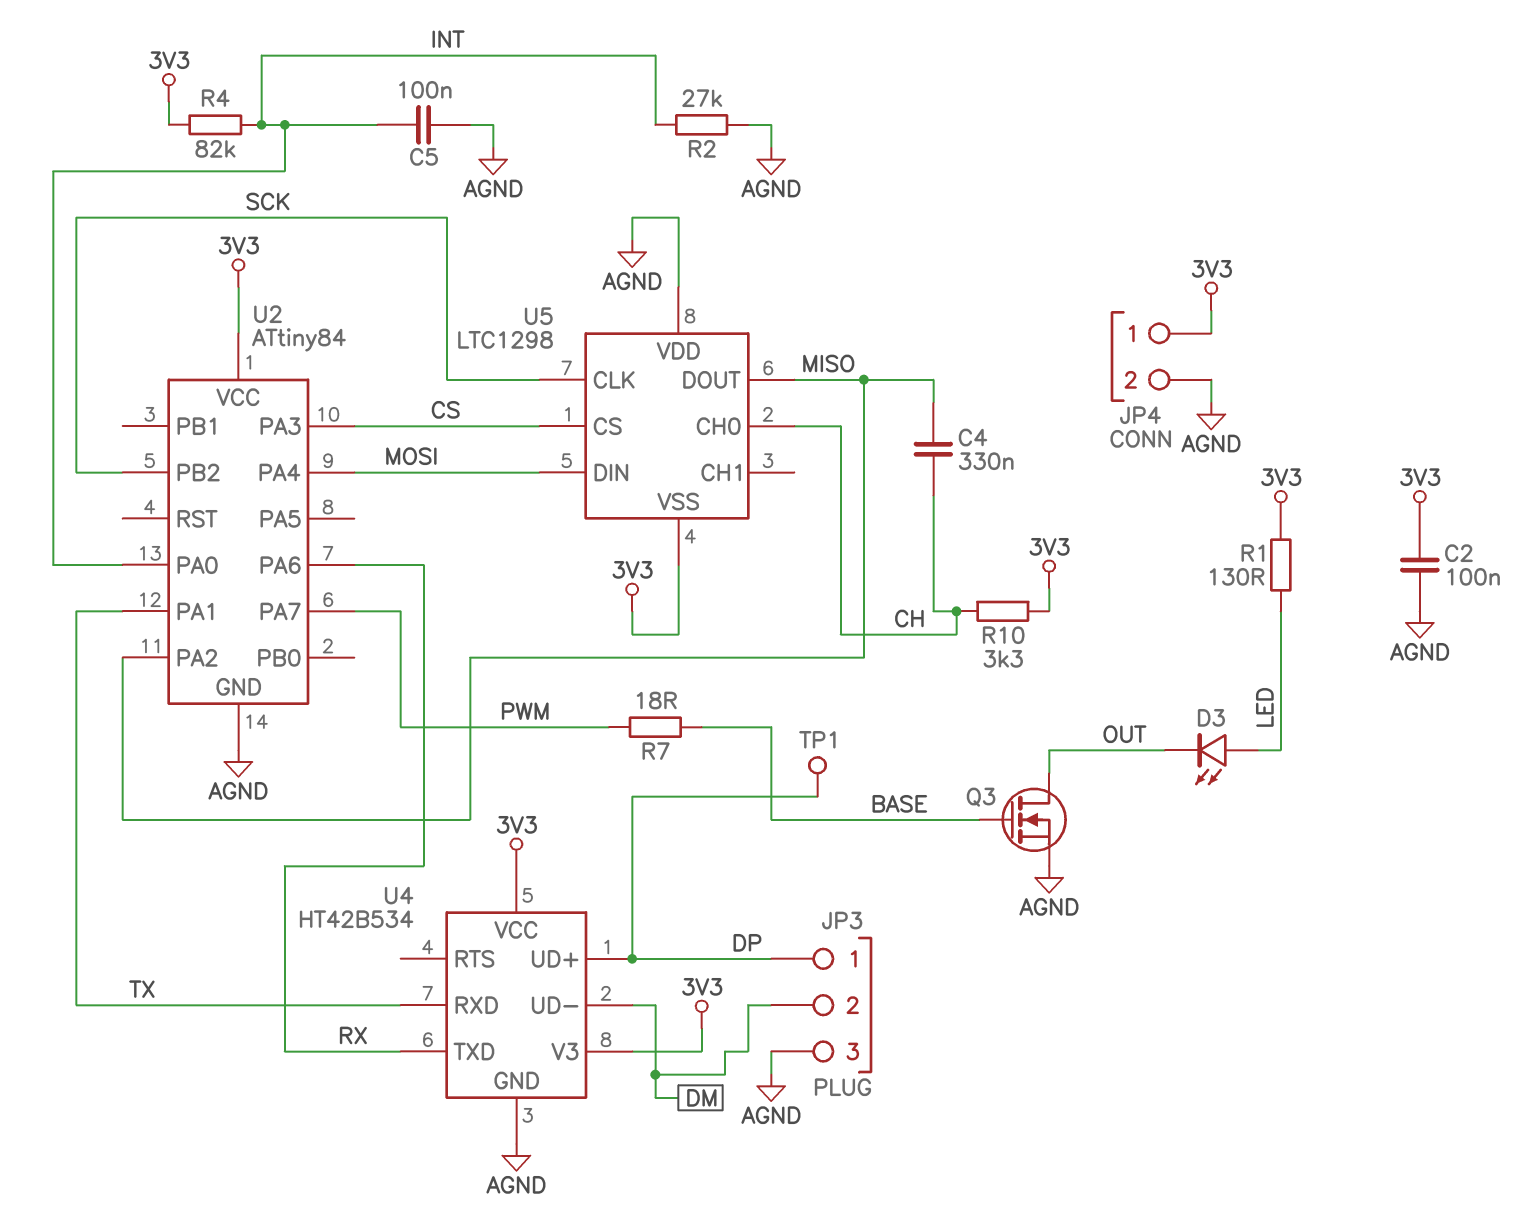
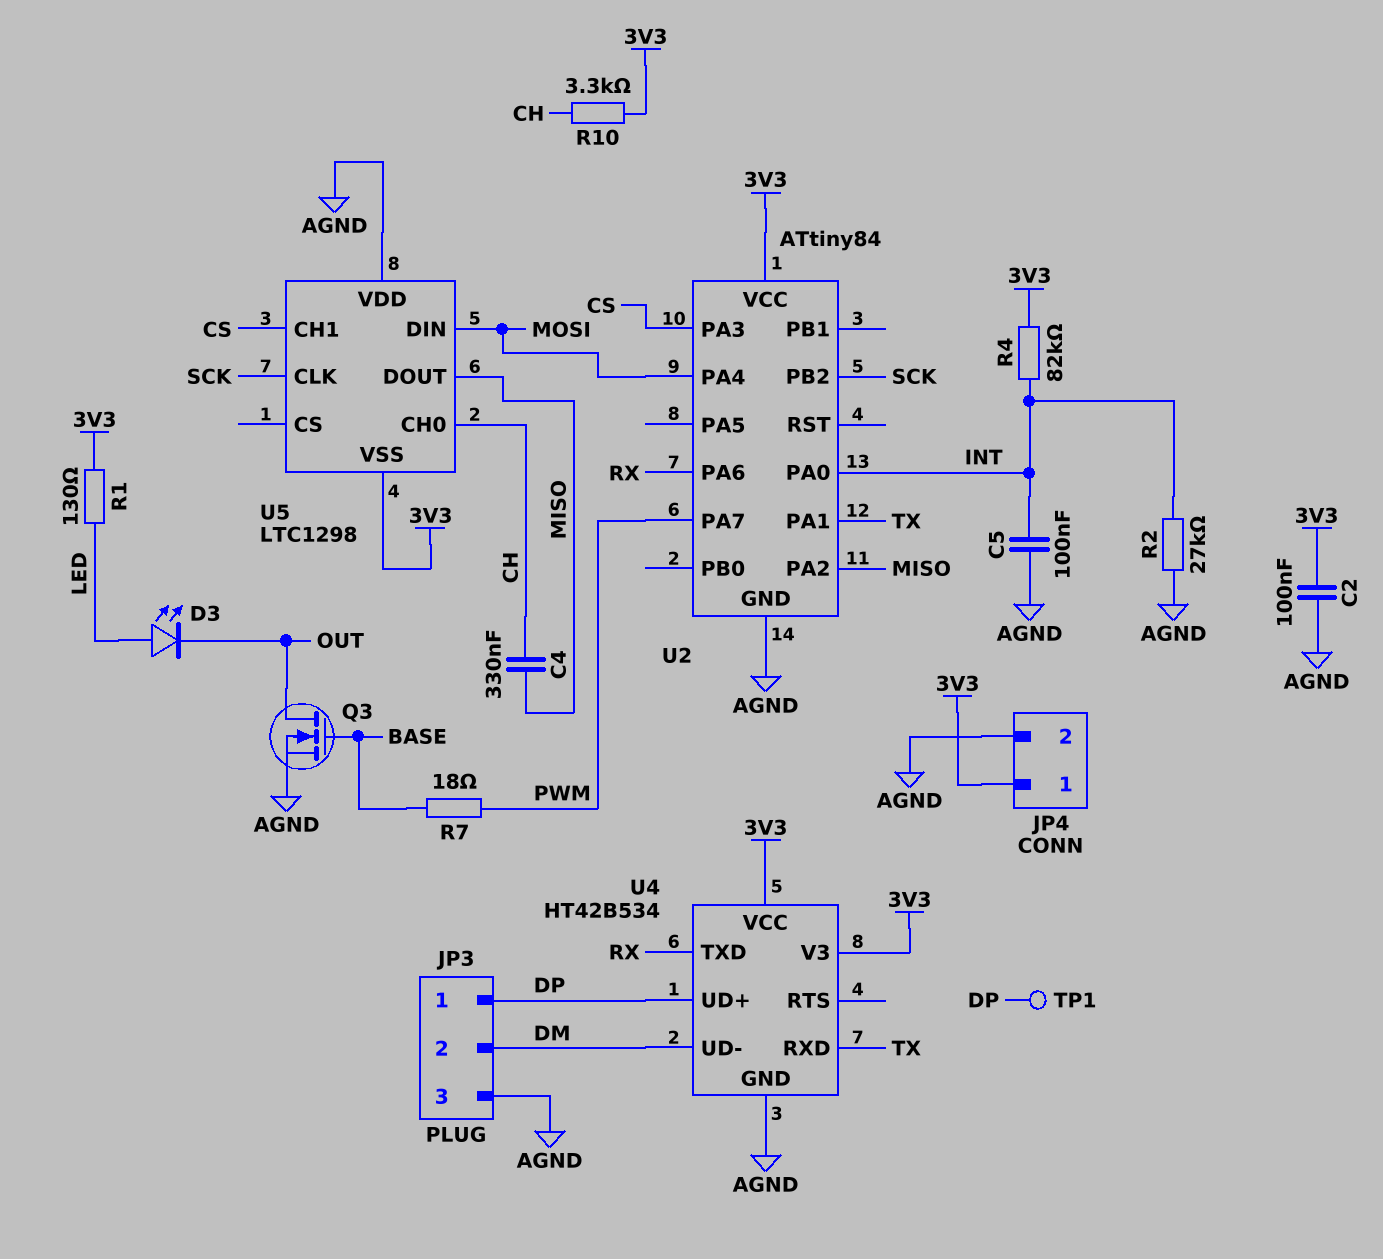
U5 pin CH1: none -> CS
U5 pin CS: CS -> none

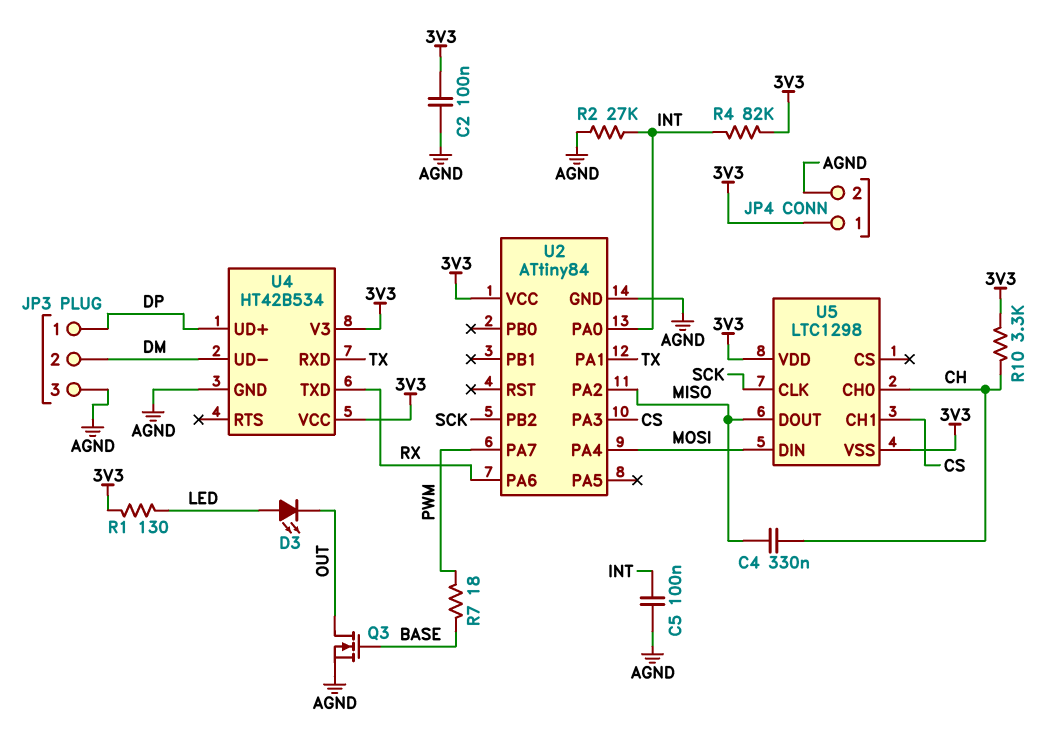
TP1: test point (DP) -> none
U5 pin VDD: AGND -> 3V3

